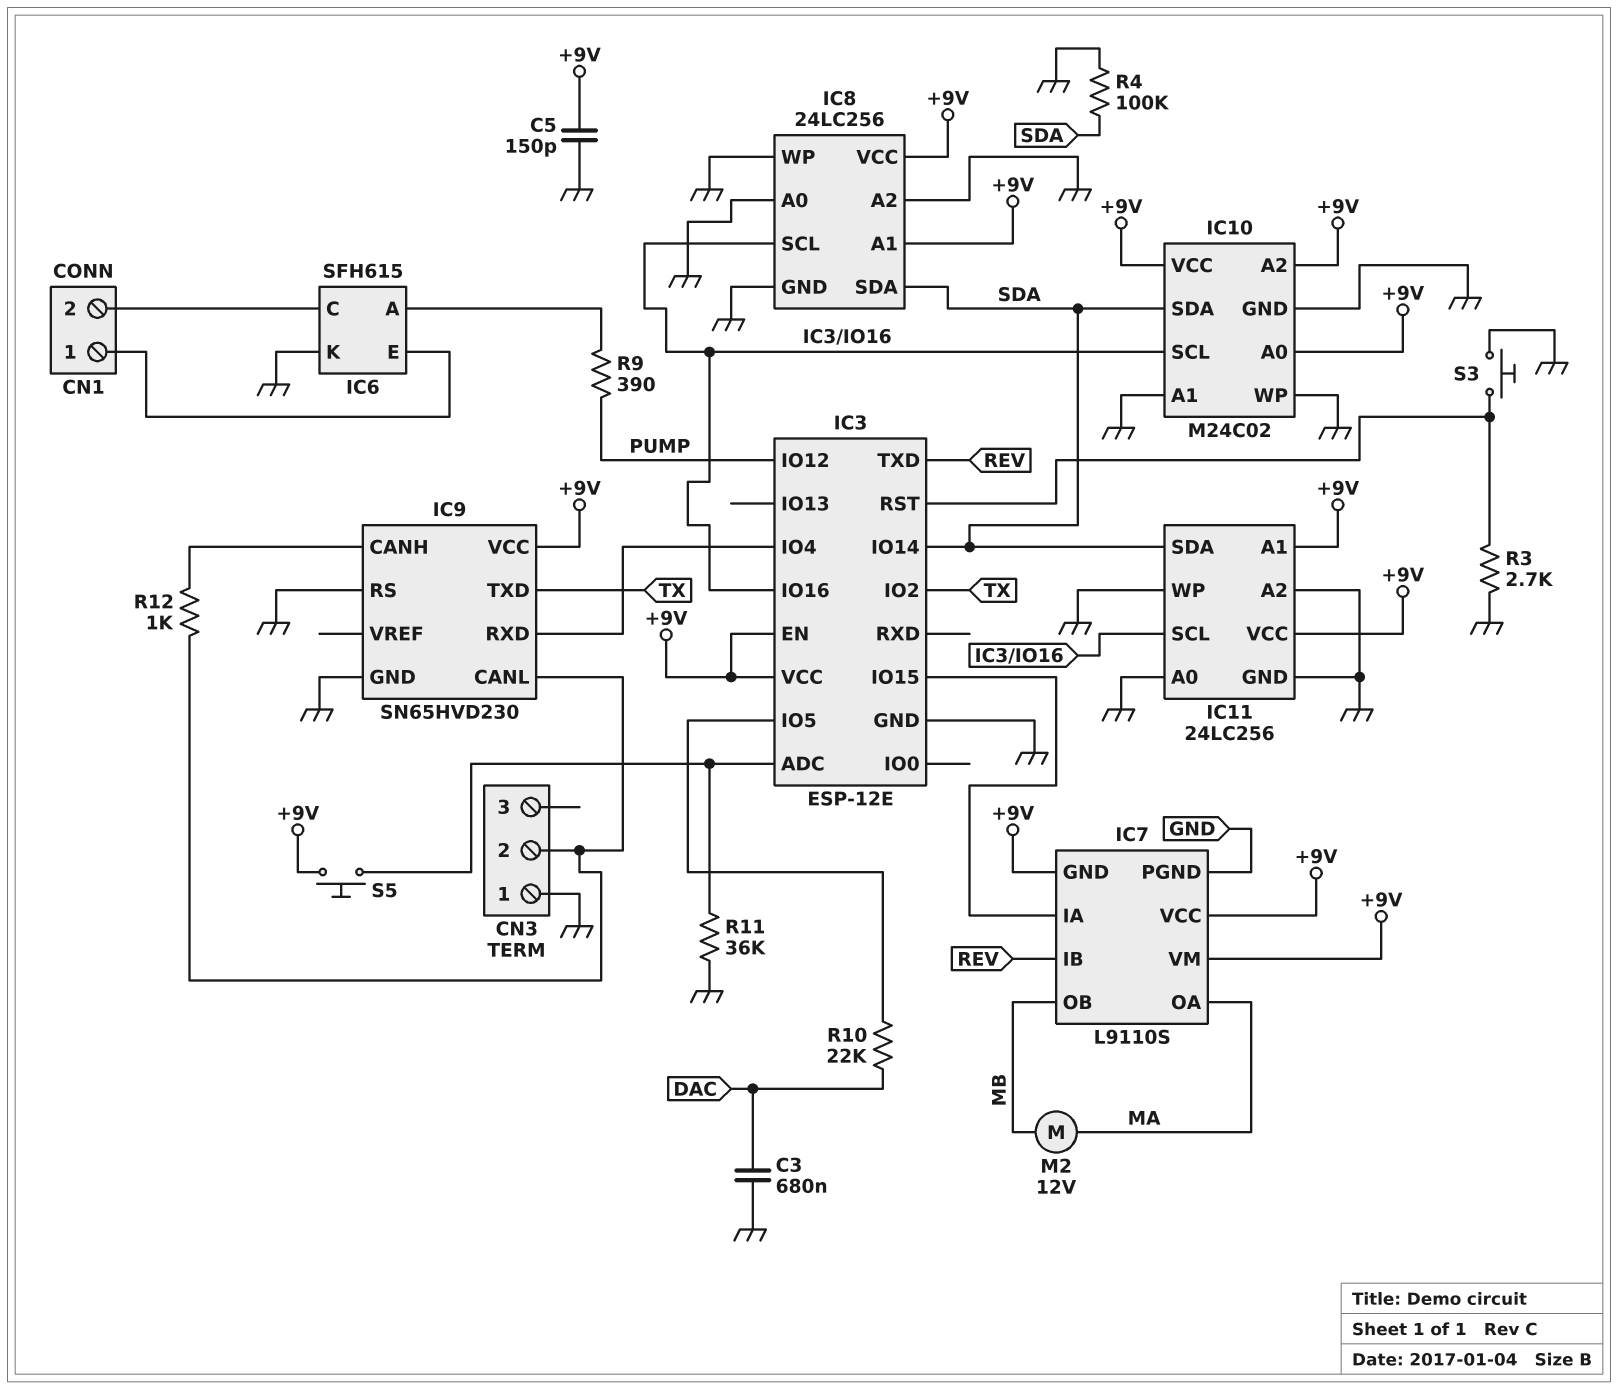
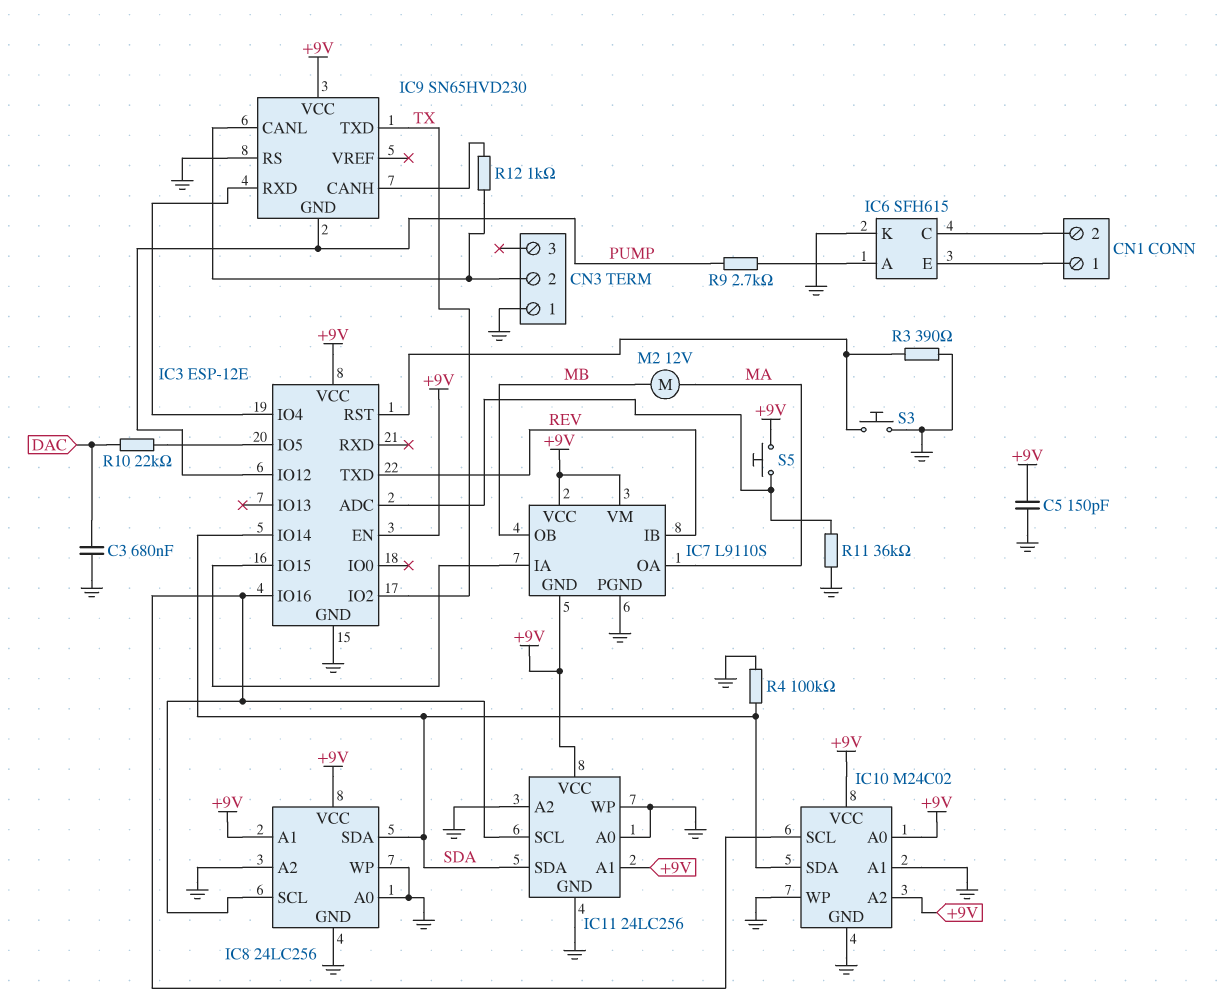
IC9 pin GND: GND -> PUMP
R3: 2.7k (GND, IC3/RST) -> 390 (GND, IC3/RST)
R9: 390 (IC6/A, PUMP) -> 2.7k (IC6/A, PUMP)

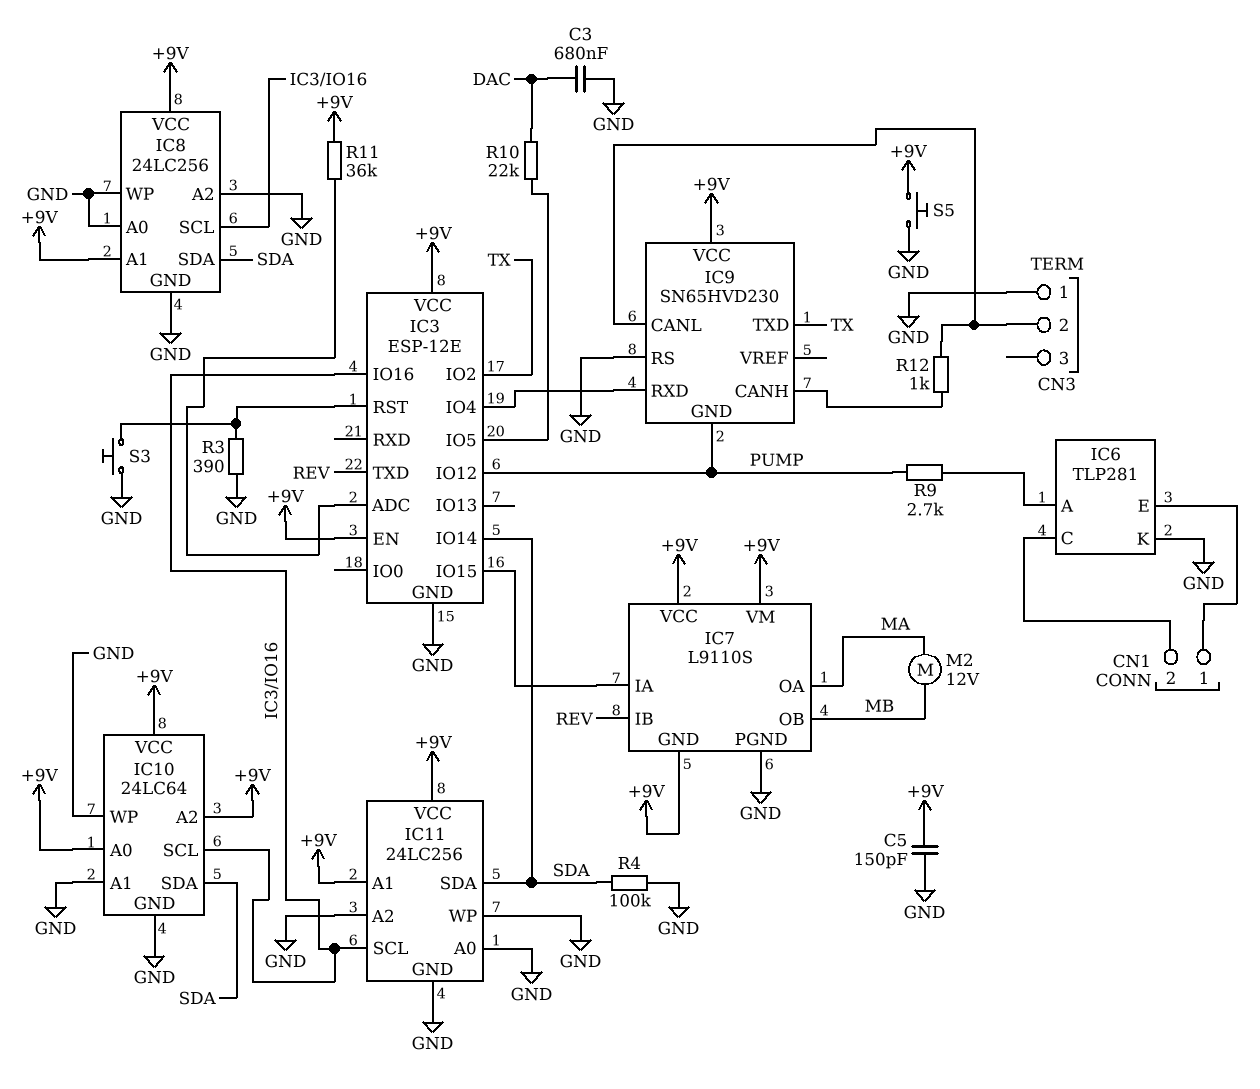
IC6: SFH615 -> TLP281
IC10: M24C02 -> 24LC64
R11: 36k (GND, IC3/ADC) -> 36k (+9V, IC3/ADC)
S5: button (+9V, IC3/ADC) -> button (+9V, GND)

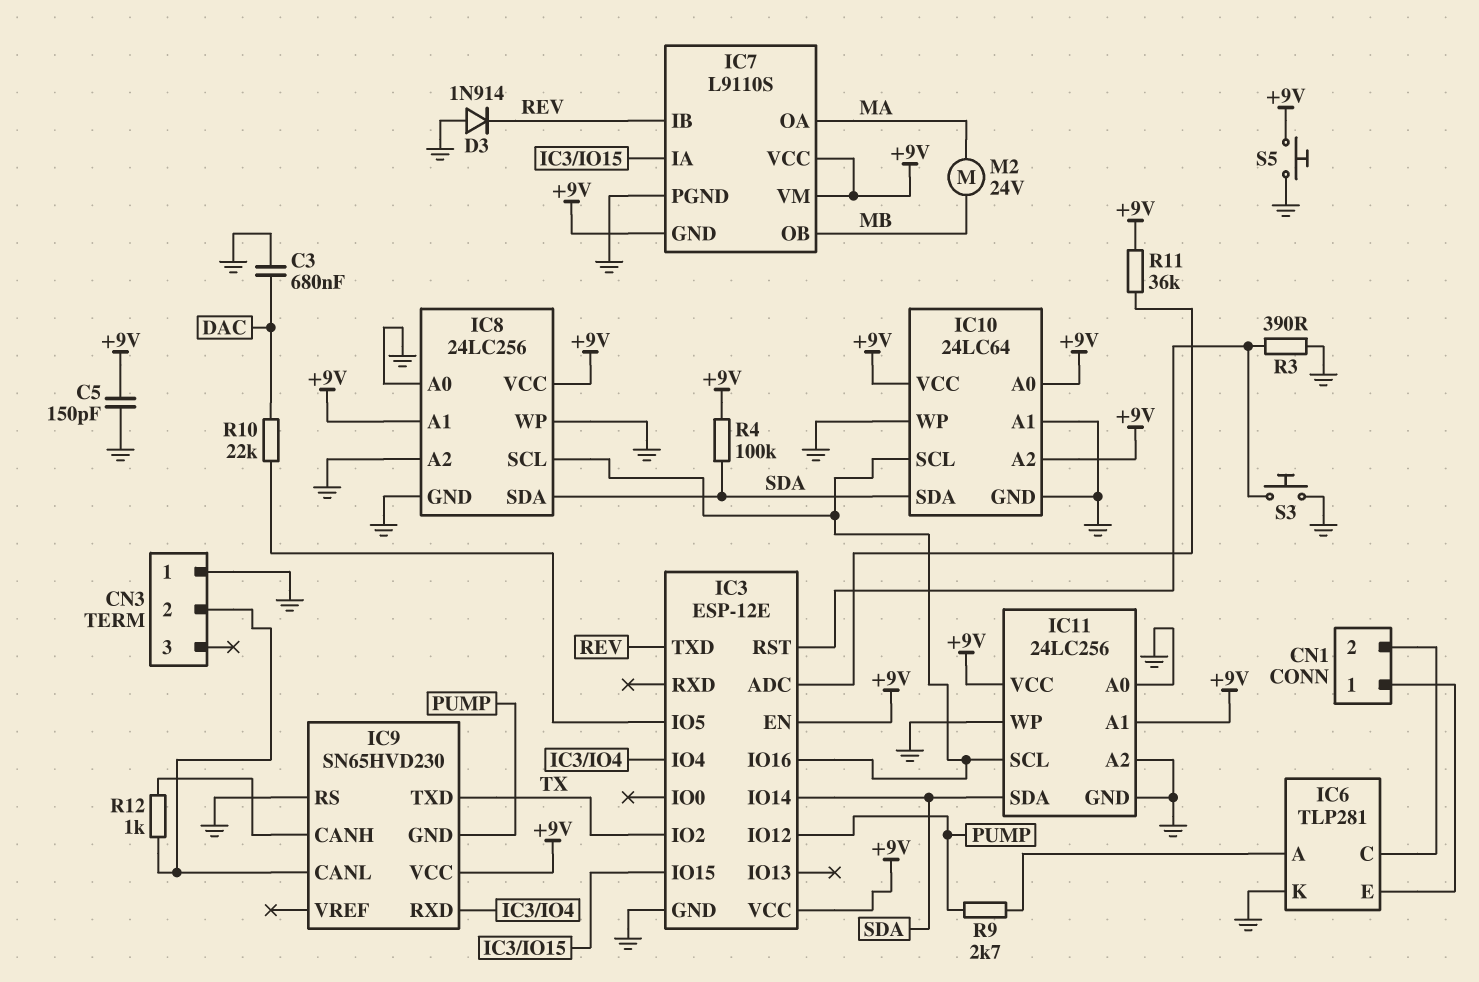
D3: none -> diode 1N914 (A GND, K REV)
M2: motor 12V (MA, MB) -> motor 24V (MA, MB)
R4: 100k (GND, SDA) -> 100k (+9V, SDA)

